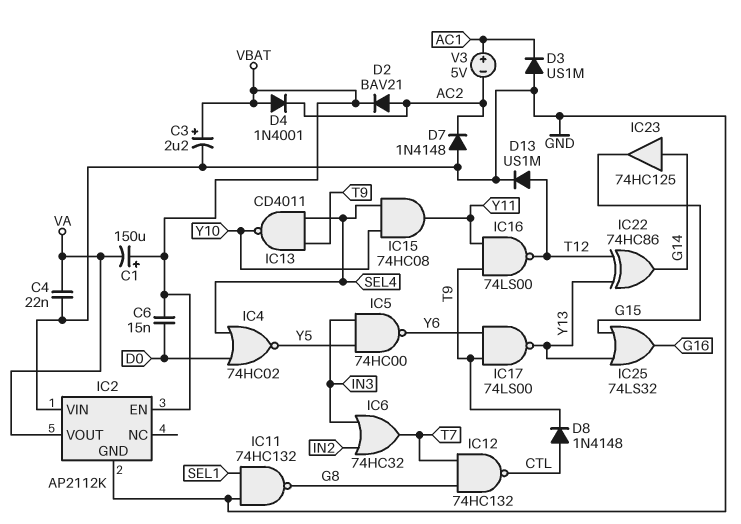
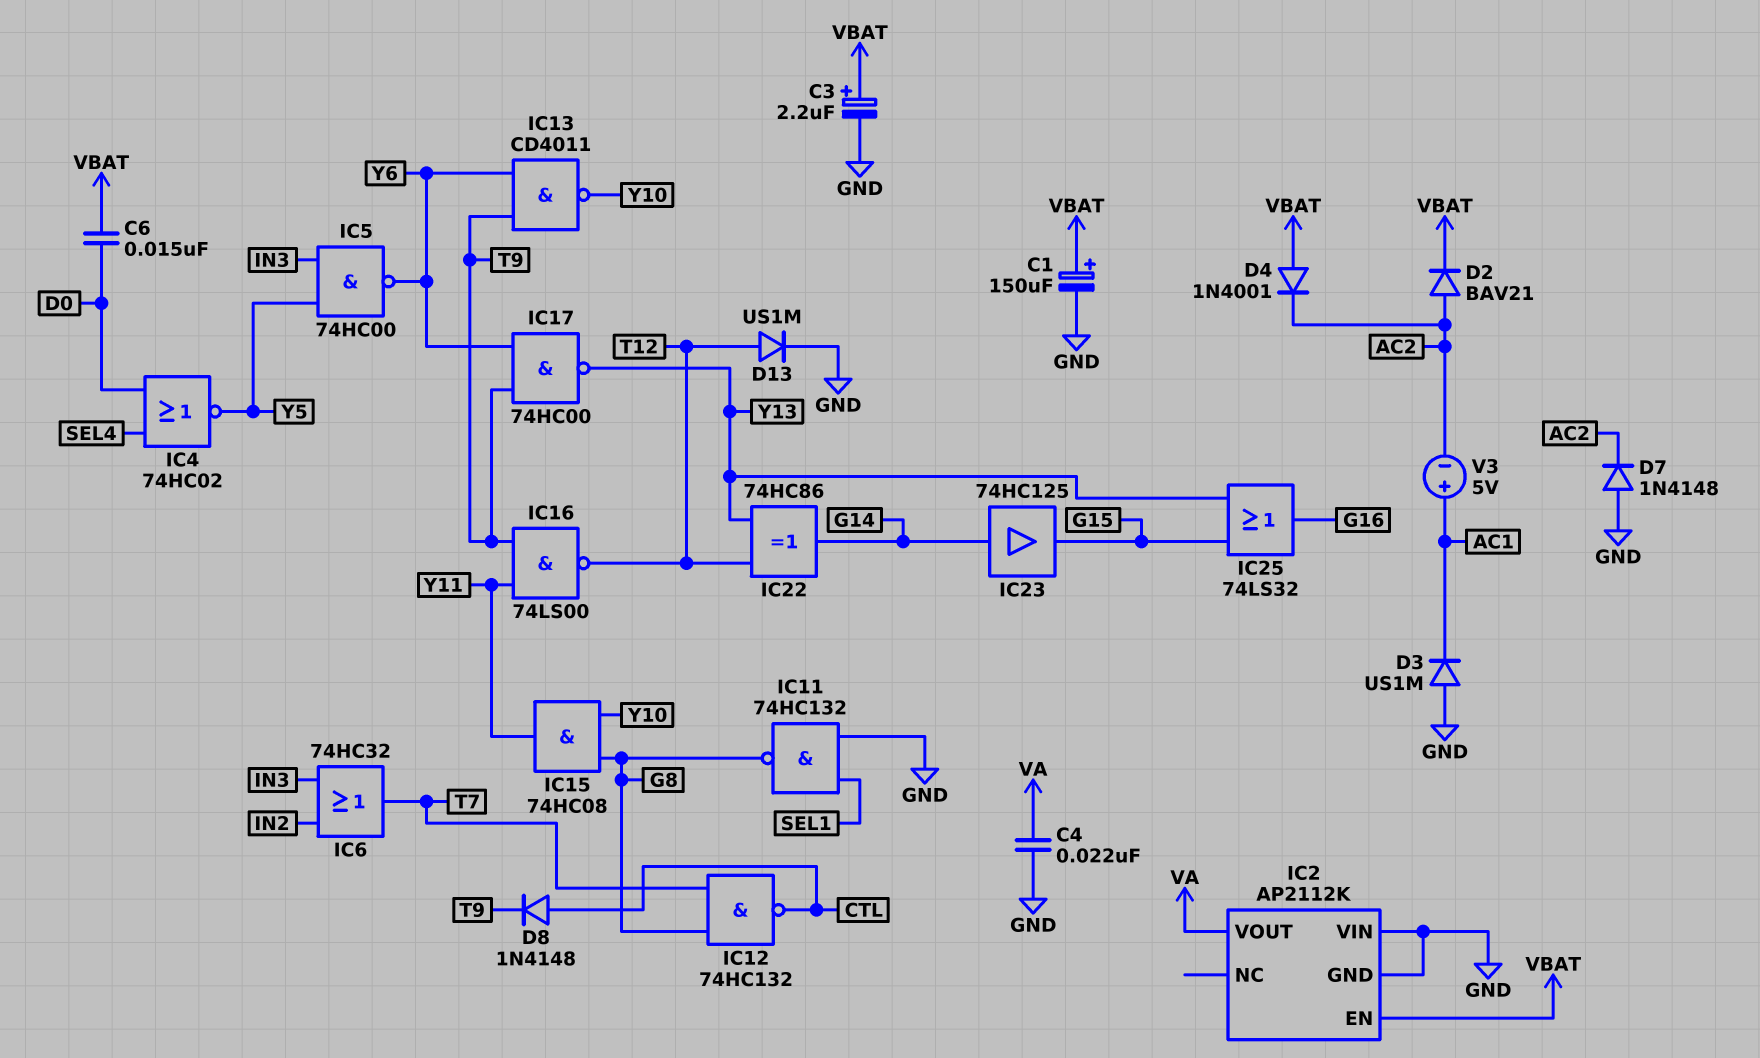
C1: 150uF (plus VBAT, minus VA) -> 150uF (plus VBAT, minus GND)
IC13: NAND CD4011 (in SEL4, in T9, out Y10) -> NAND CD4011 (in T9, in Y6, out Y10)
IC15: AND 74HC08 (in SEL4, in Y10, out Y11) -> AND 74HC08 (in G8, in Y10, out Y11)
IC17: NAND 74LS00 (in T9, in Y6, out Y13) -> NAND 74HC00 (in T9, in Y6, out Y13)

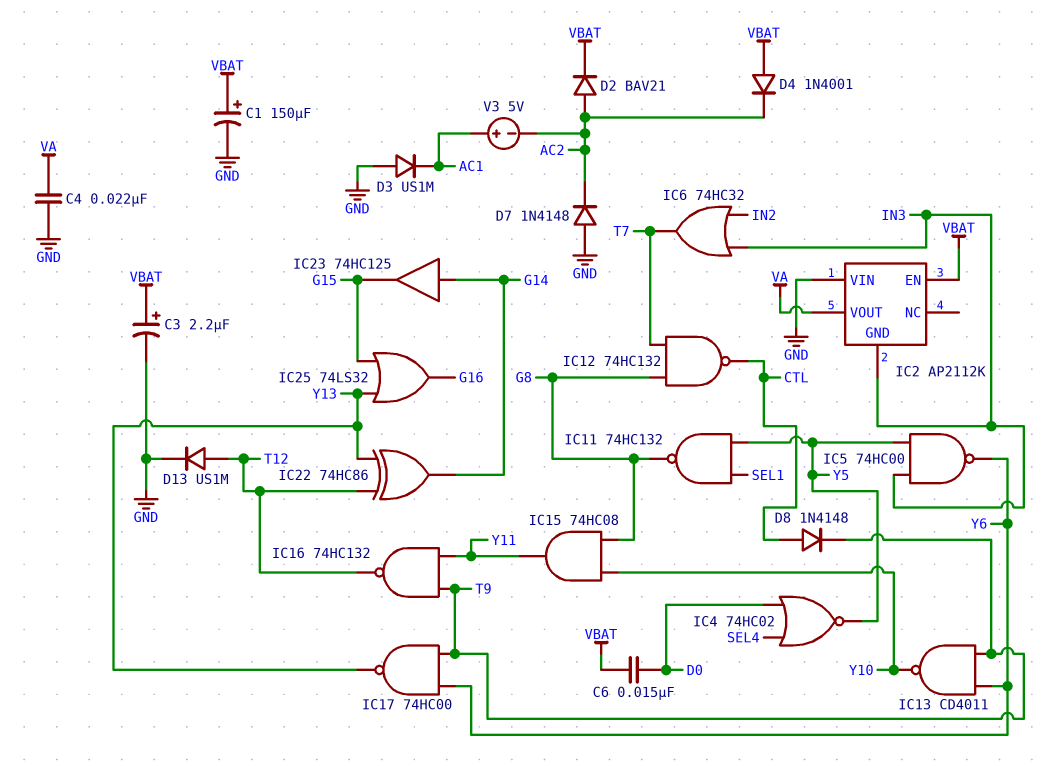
IC2 pin GND: GND -> IN3
IC11: NAND 74HC132 (in GND, in SEL1, out G8) -> NAND 74HC132 (in SEL1, in Y5, out G8)
IC16: NAND 74LS00 (in T9, in Y11, out T12) -> NAND 74HC132 (in T9, in Y11, out T12)

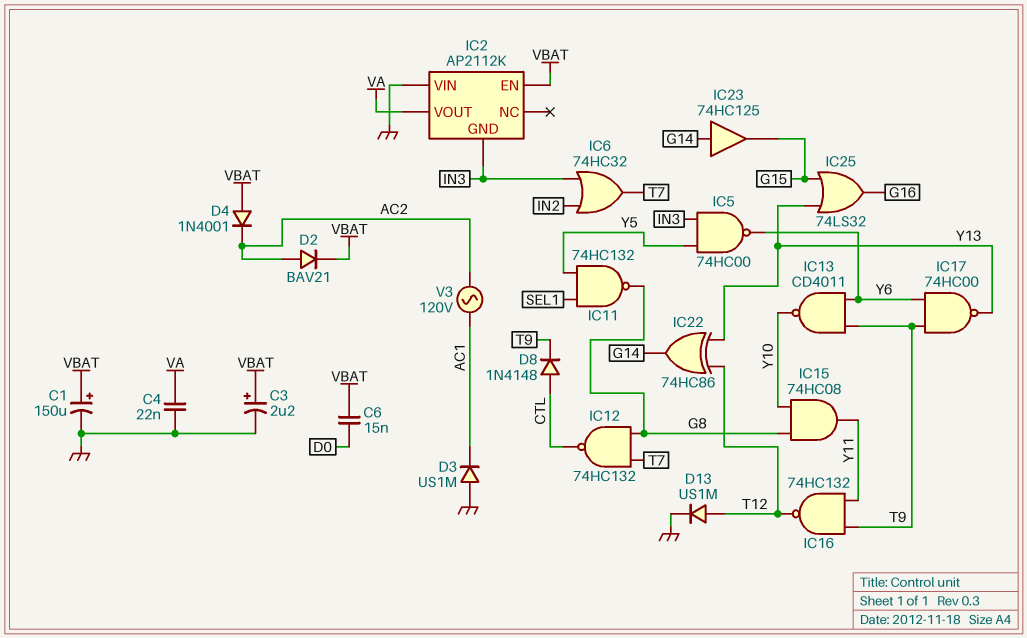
D7: diode 1N4148 (A GND, K AC2) -> none
IC4: NOR 74HC02 (in D0, in SEL4, out Y5) -> none
V3: 5V (plus AC1, minus AC2) -> AC 120V (AC1, AC2)

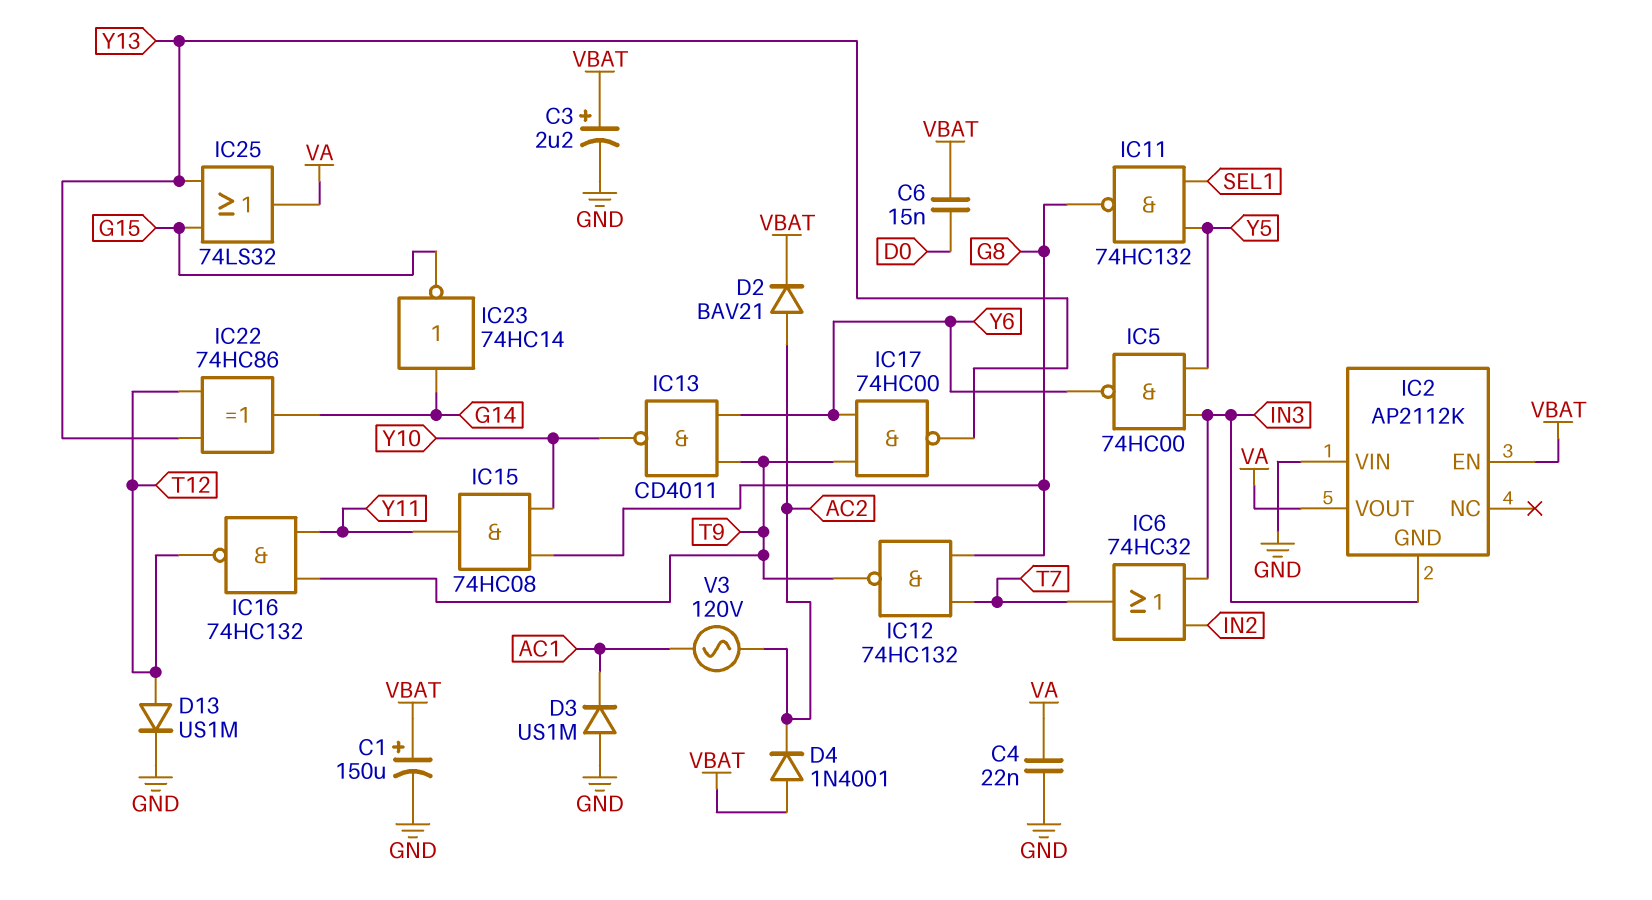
D8: diode 1N4148 (A CTL, K T9) -> none
IC12: NAND 74HC132 (in G8, in T7, out CTL) -> NAND 74HC132 (in G8, in T7, out T9)
IC23: buffer 74HC125 (in G14, out G15) -> NOT 74HC14 (in G14, out G15)
IC25: OR 74LS32 (in G15, in Y13, out G16) -> OR 74LS32 (in G15, in Y13, out VA)

